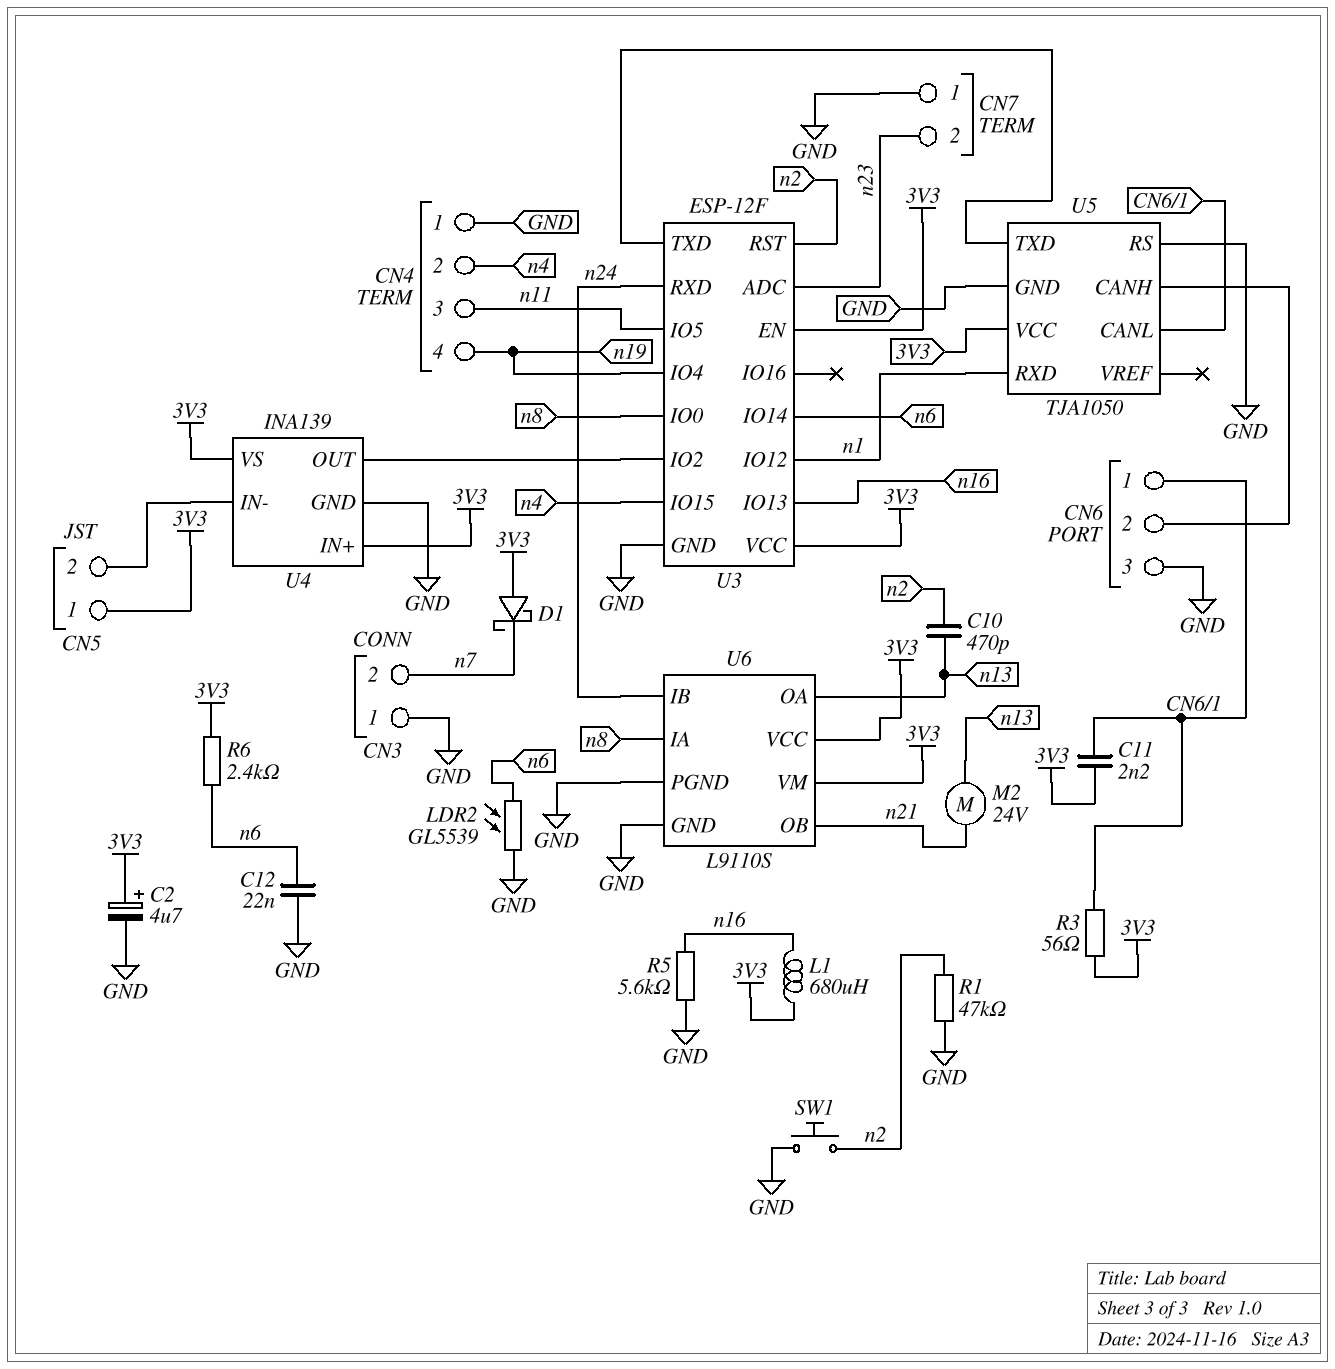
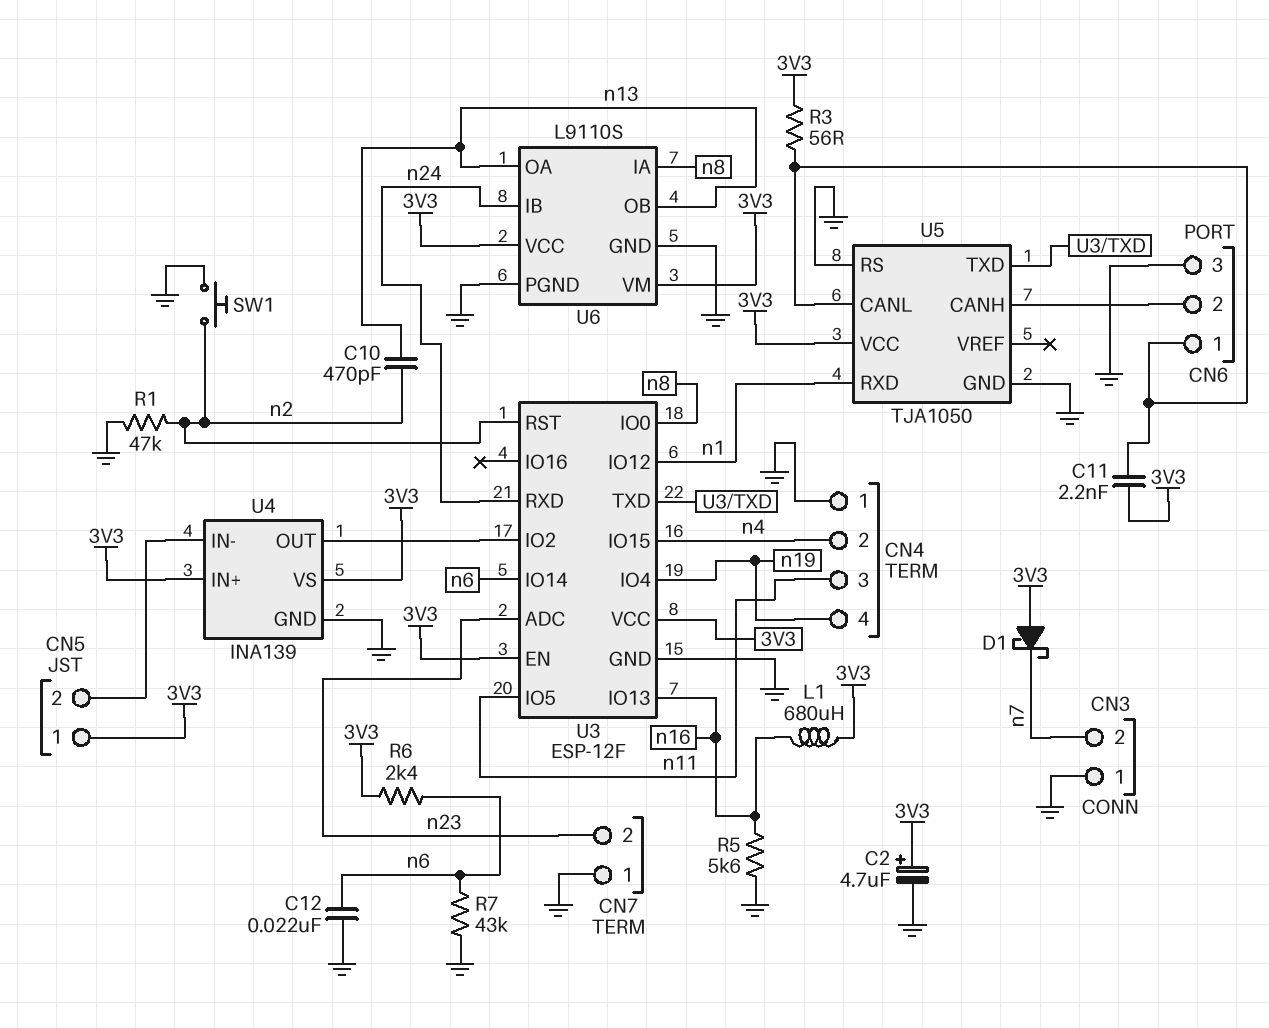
LDR2: GL5539 (GND, n6) -> none
M2: motor 24V (n13, n21) -> none
R7: none -> 43k (GND, n6)
U6 pin OB: n21 -> n13

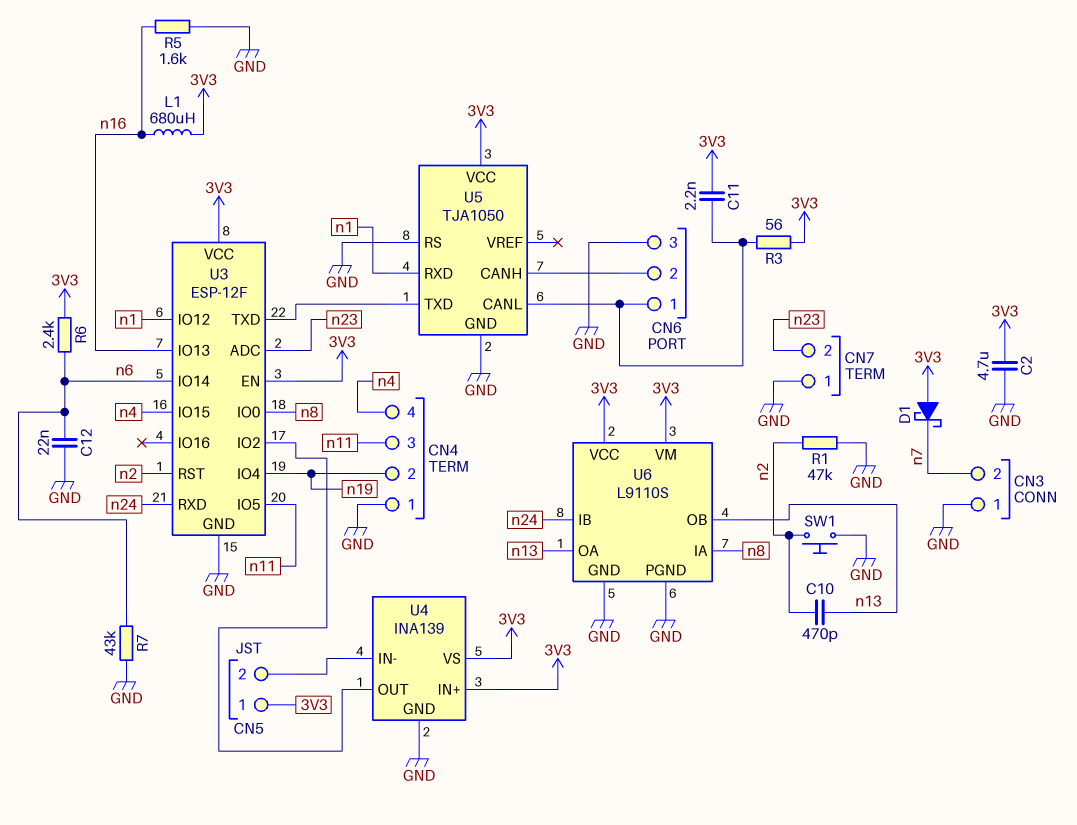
C2: 4.7uF (plus 3V3, minus GND) -> 4.7uF (3V3, GND)
CN4 pin 2: n4 -> n19
CN4 pin 4: n19 -> n4
R5: 5.6k (GND, n16) -> 1.6k (GND, n16)

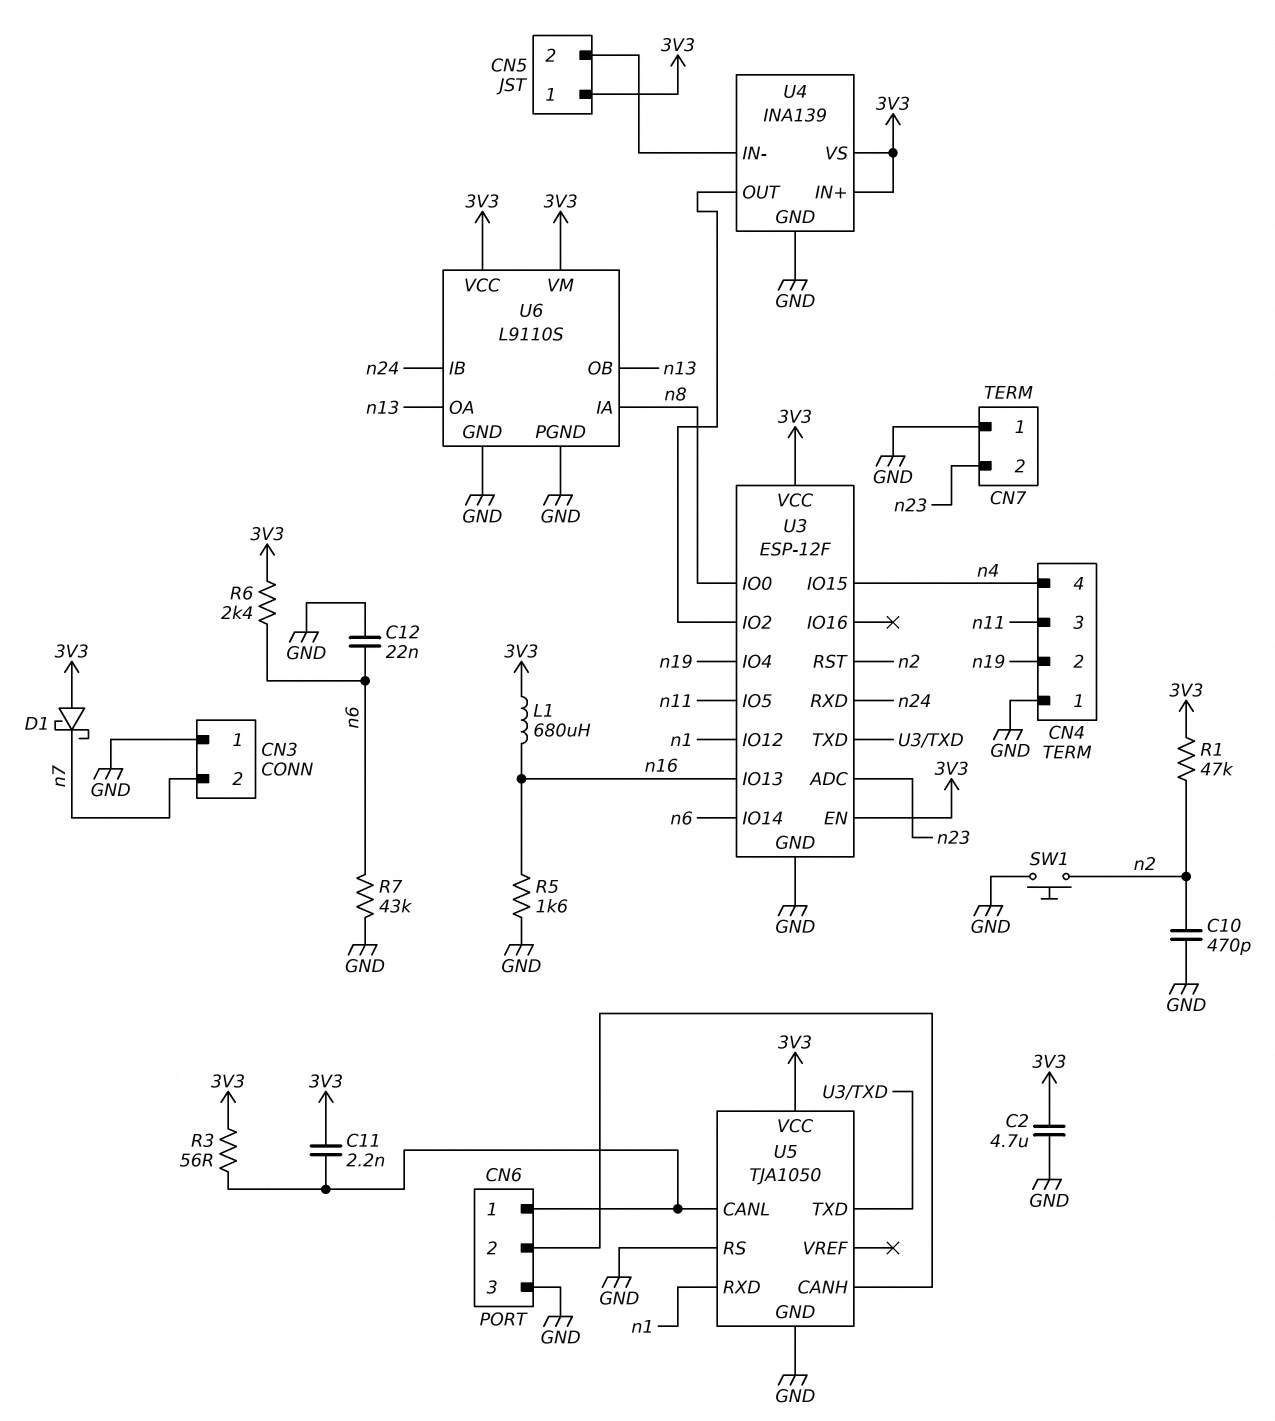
C10: 470pF (n2, n13) -> 470pF (GND, n2)
R1: 47k (GND, n2) -> 47k (3V3, n2)

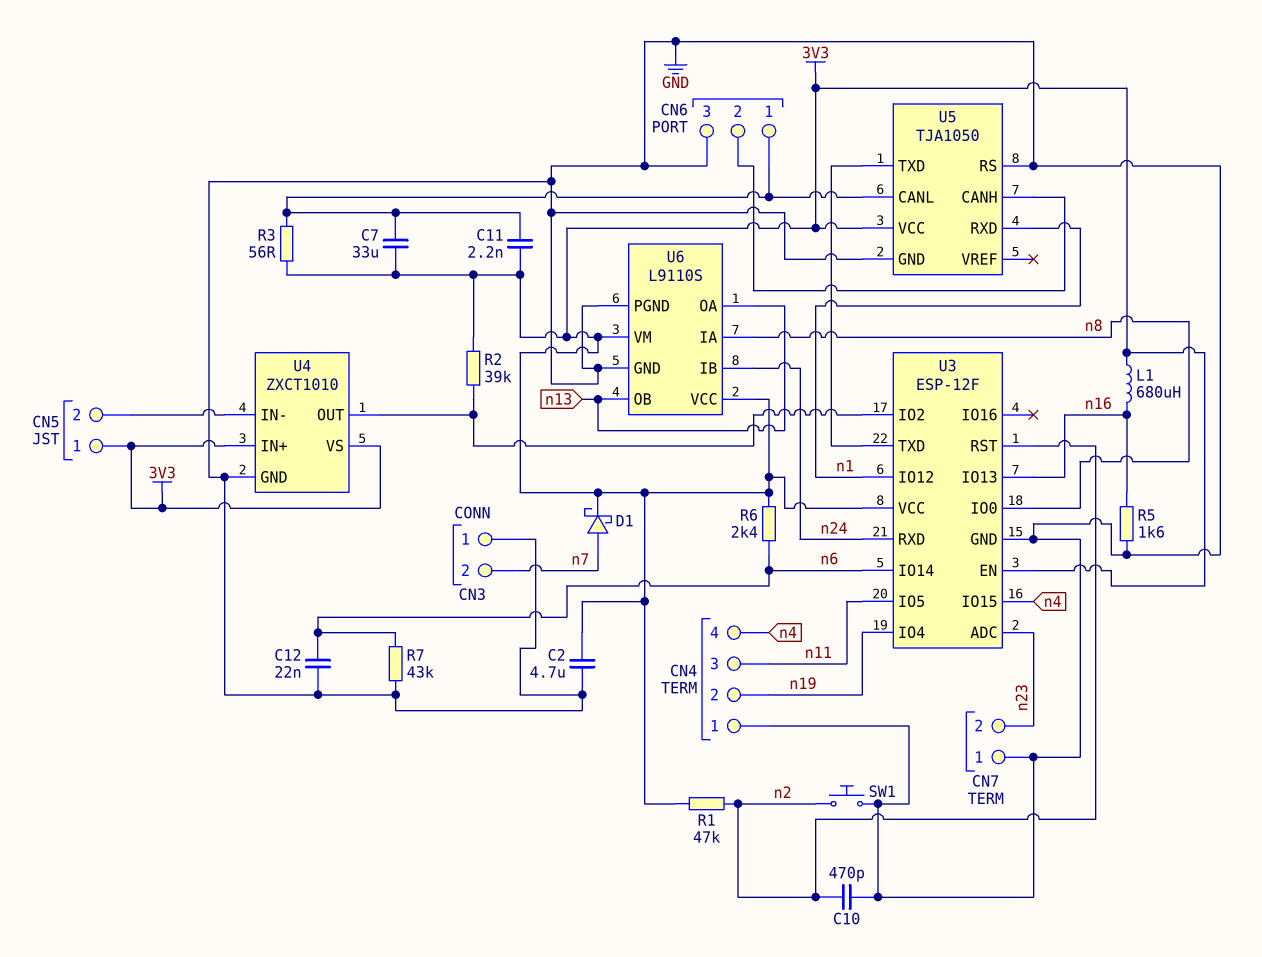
C7: none -> 33uF (3V3, CN6/1)
D1: schottky (A 3V3, K n7) -> schottky (A n7, K 3V3)
R2: none -> 39k (3V3, U3/IO2)
U4: INA139 -> ZXCT1010

